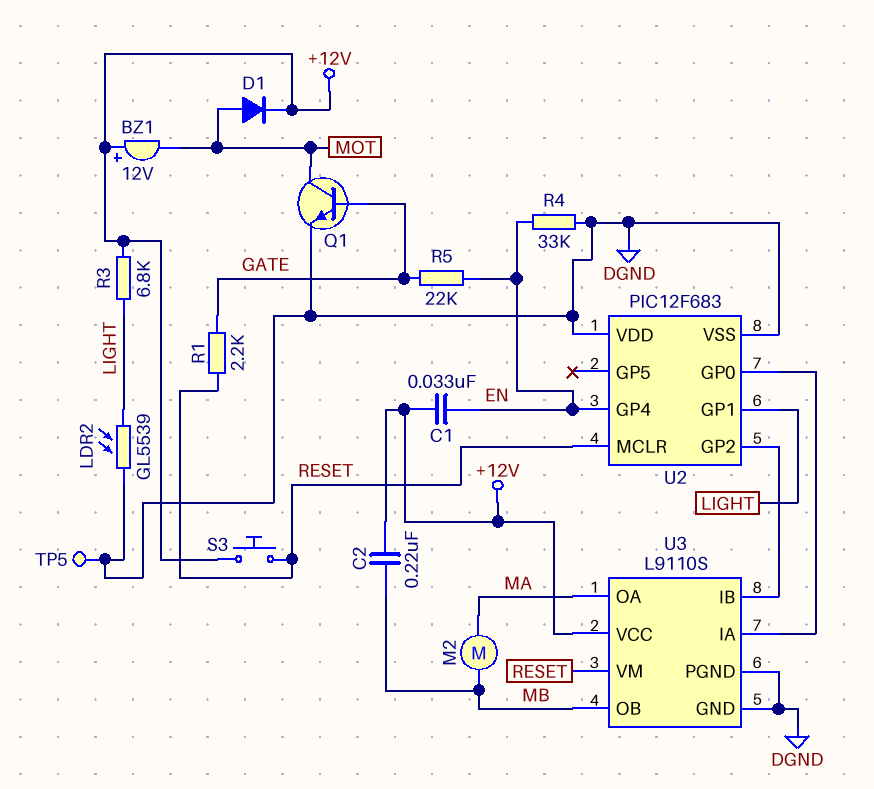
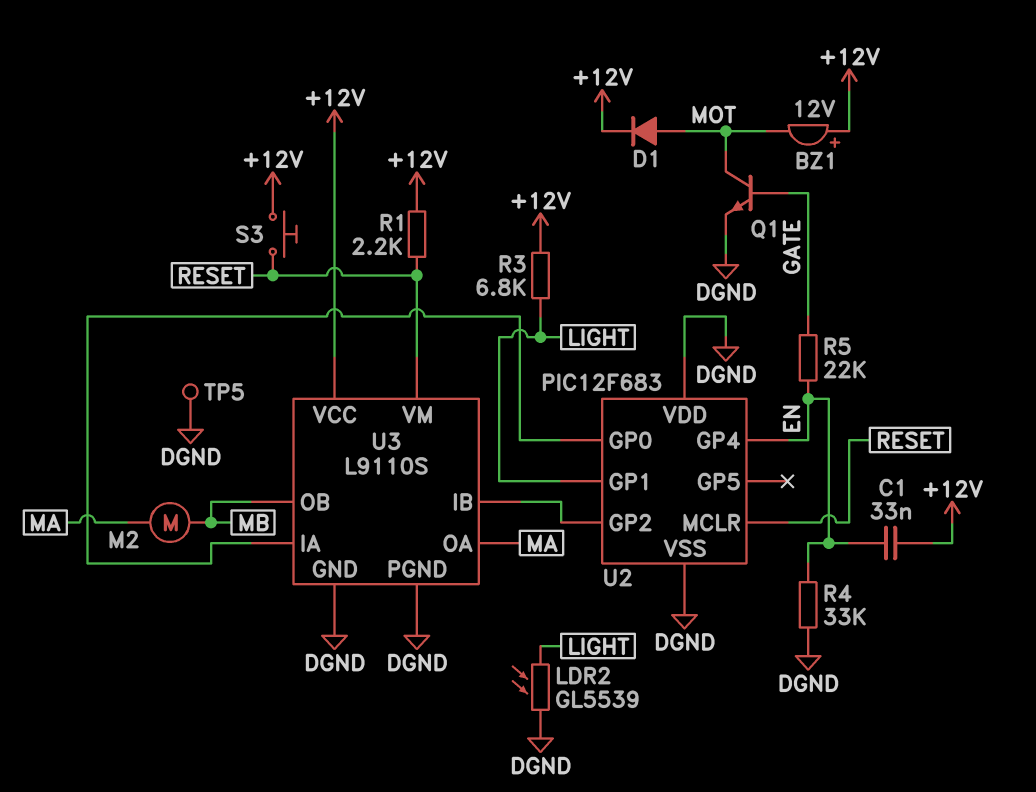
C2: 220nF (+12V, MB) -> none
R1: 2.2k (GATE, RESET) -> 2.2k (+12V, RESET)

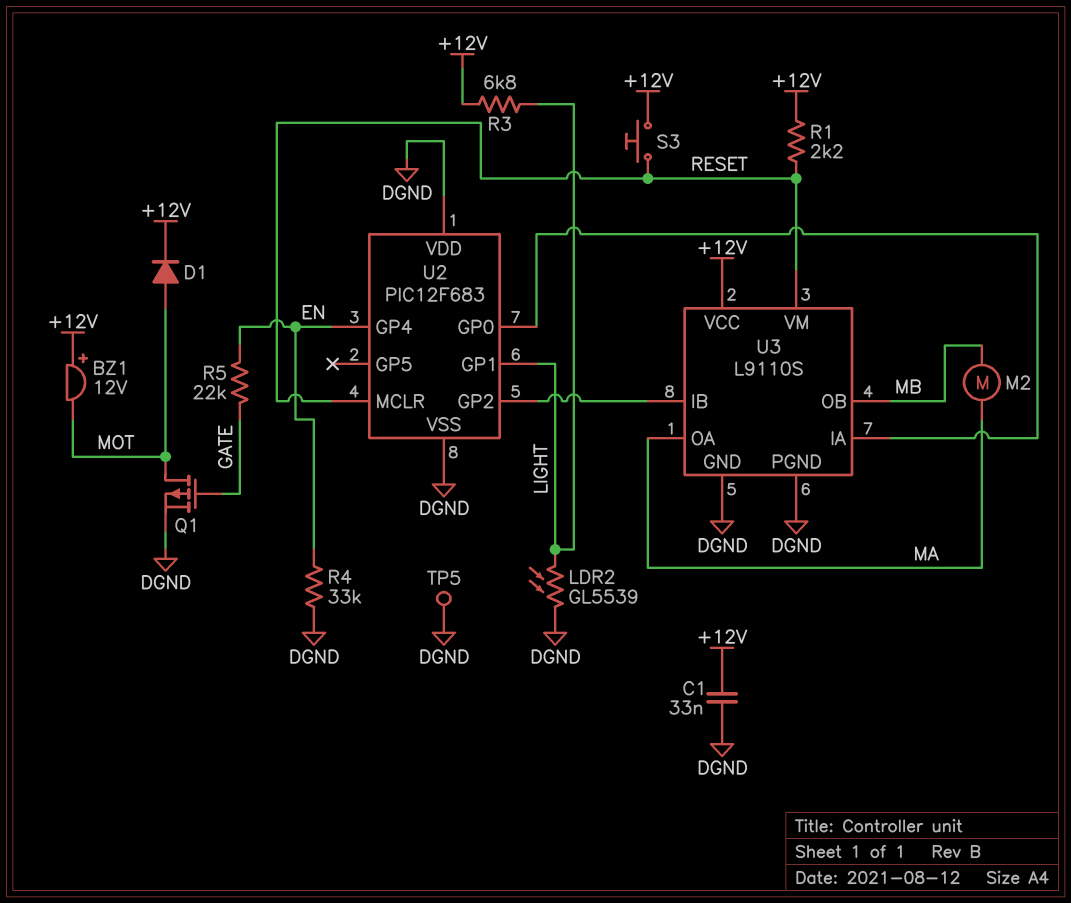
C1: 33nF (+12V, EN) -> 33nF (+12V, DGND)
Q1: NPN (B GATE, C MOT, E DGND) -> PMOS (G GATE, D MOT, S DGND)

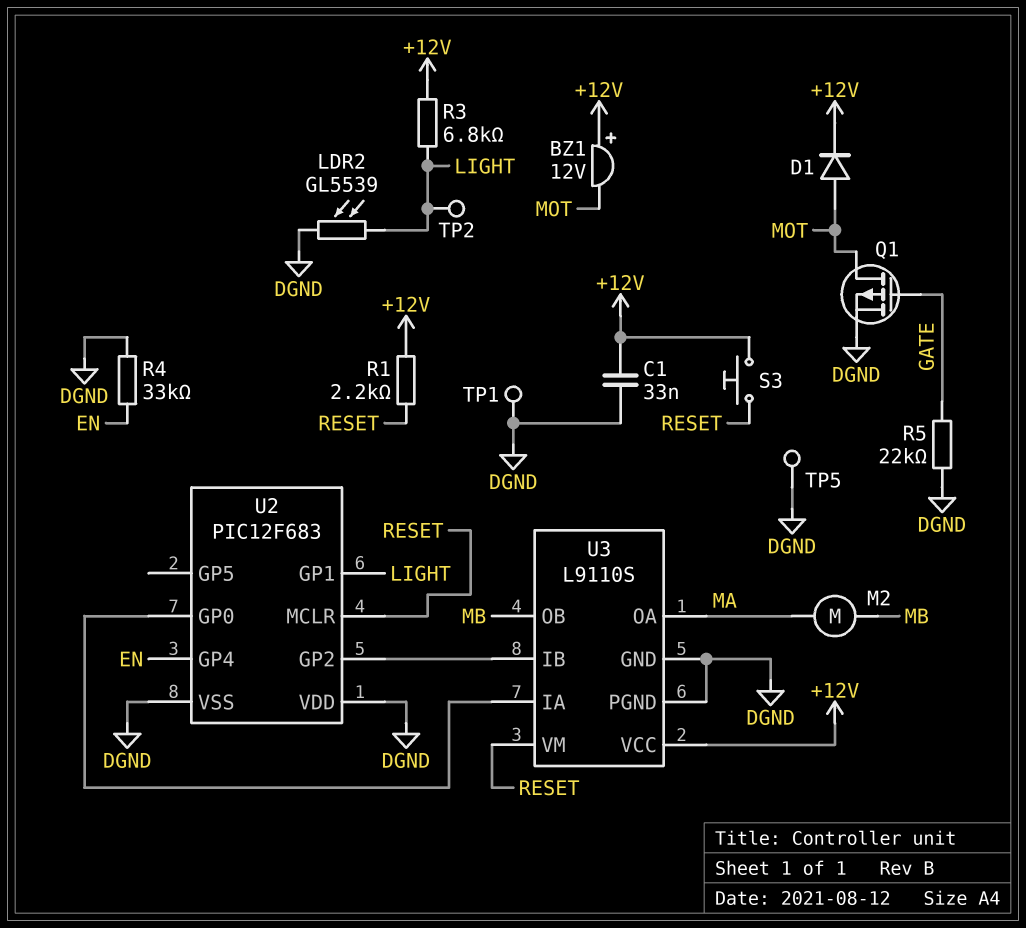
R5: 22k (EN, GATE) -> 22k (DGND, GATE)
TP1: none -> test point (DGND)
TP2: none -> test point (LIGHT)

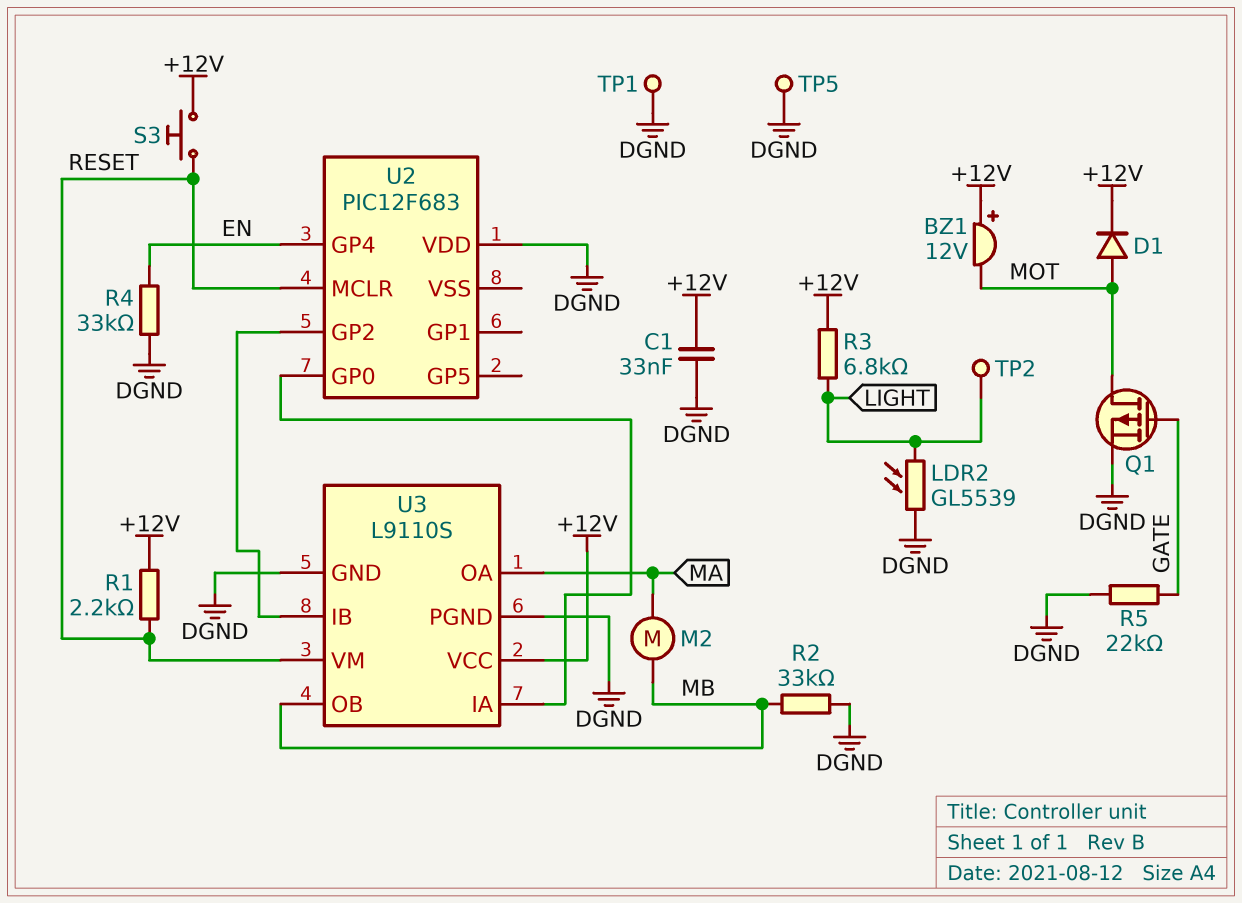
R2: none -> 33k (DGND, MB)
U2 pin GP1: LIGHT -> none
U2 pin VSS: DGND -> none

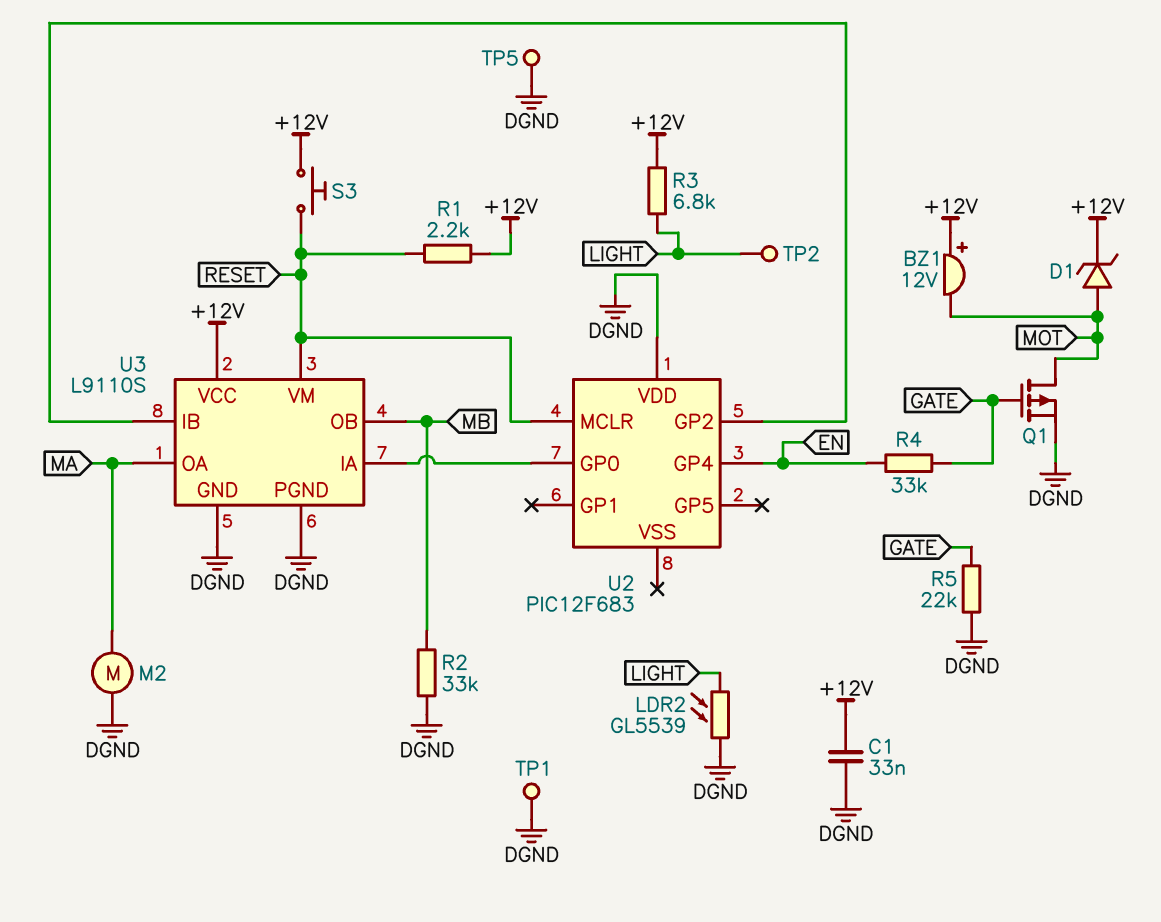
D1: diode (A MOT, K +12V) -> zener (A MOT, K +12V)
M2: motor (MA, MB) -> motor (DGND, MA)
R4: 33k (DGND, EN) -> 33k (EN, GATE)

